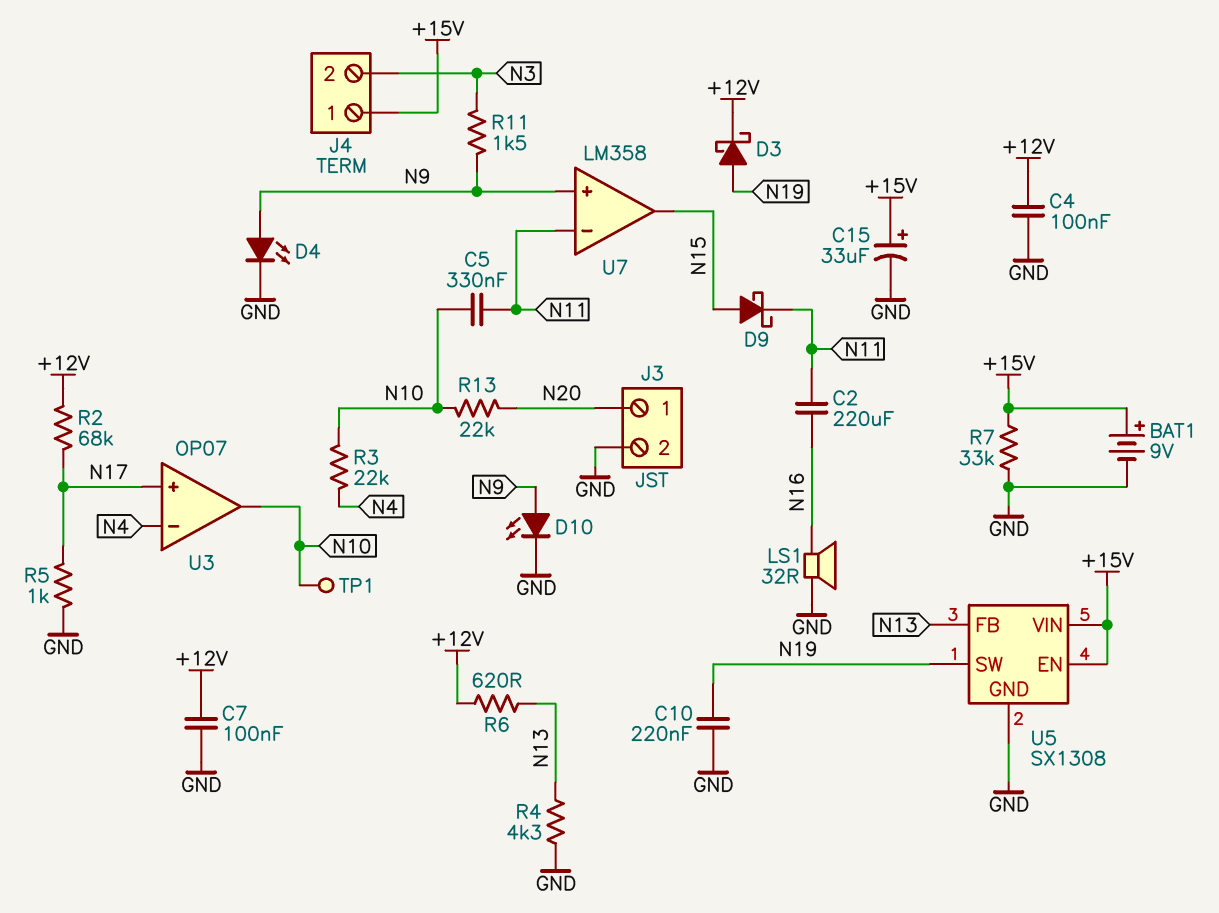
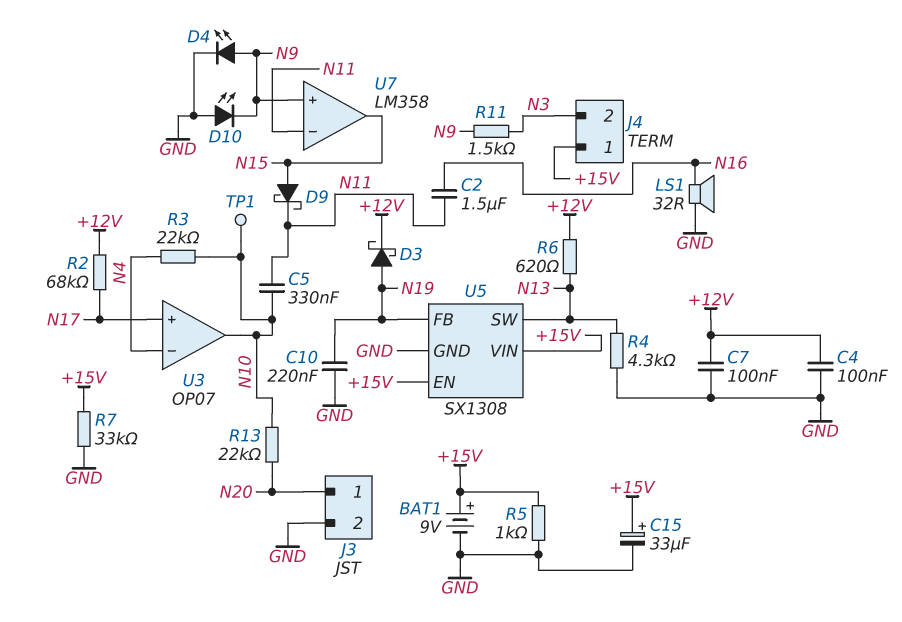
C2: 220uF (N11, N16) -> 1.5uF (N11, N16)
D10: LED (A N9, K GND) -> LED (A GND, K N9)
R5: 1k (GND, N17) -> 1k (+15V, GND)
U5 pin FB: N13 -> N19
U5 pin SW: N19 -> N13

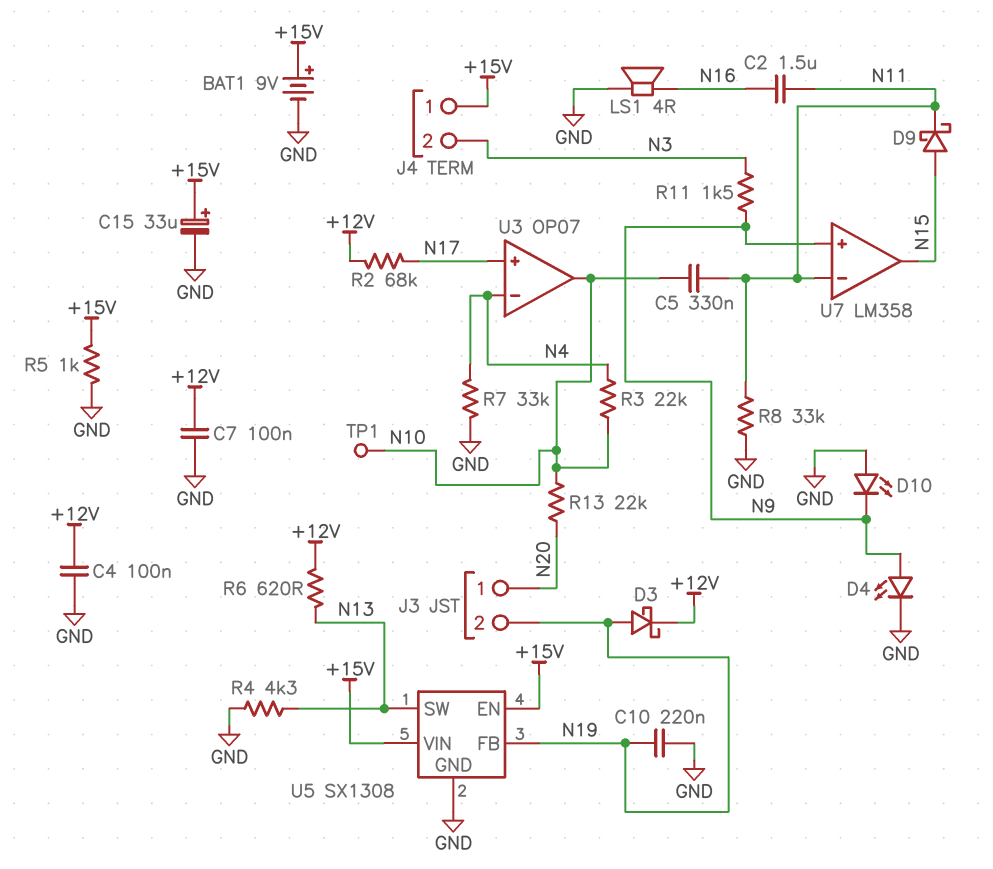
J3 pin 2: GND -> N19
LS1: speaker 32R (GND, N16) -> speaker 4R (GND, N16)
R7: 33k (+15V, GND) -> 33k (GND, N4)
R8: none -> 33k (GND, N11)

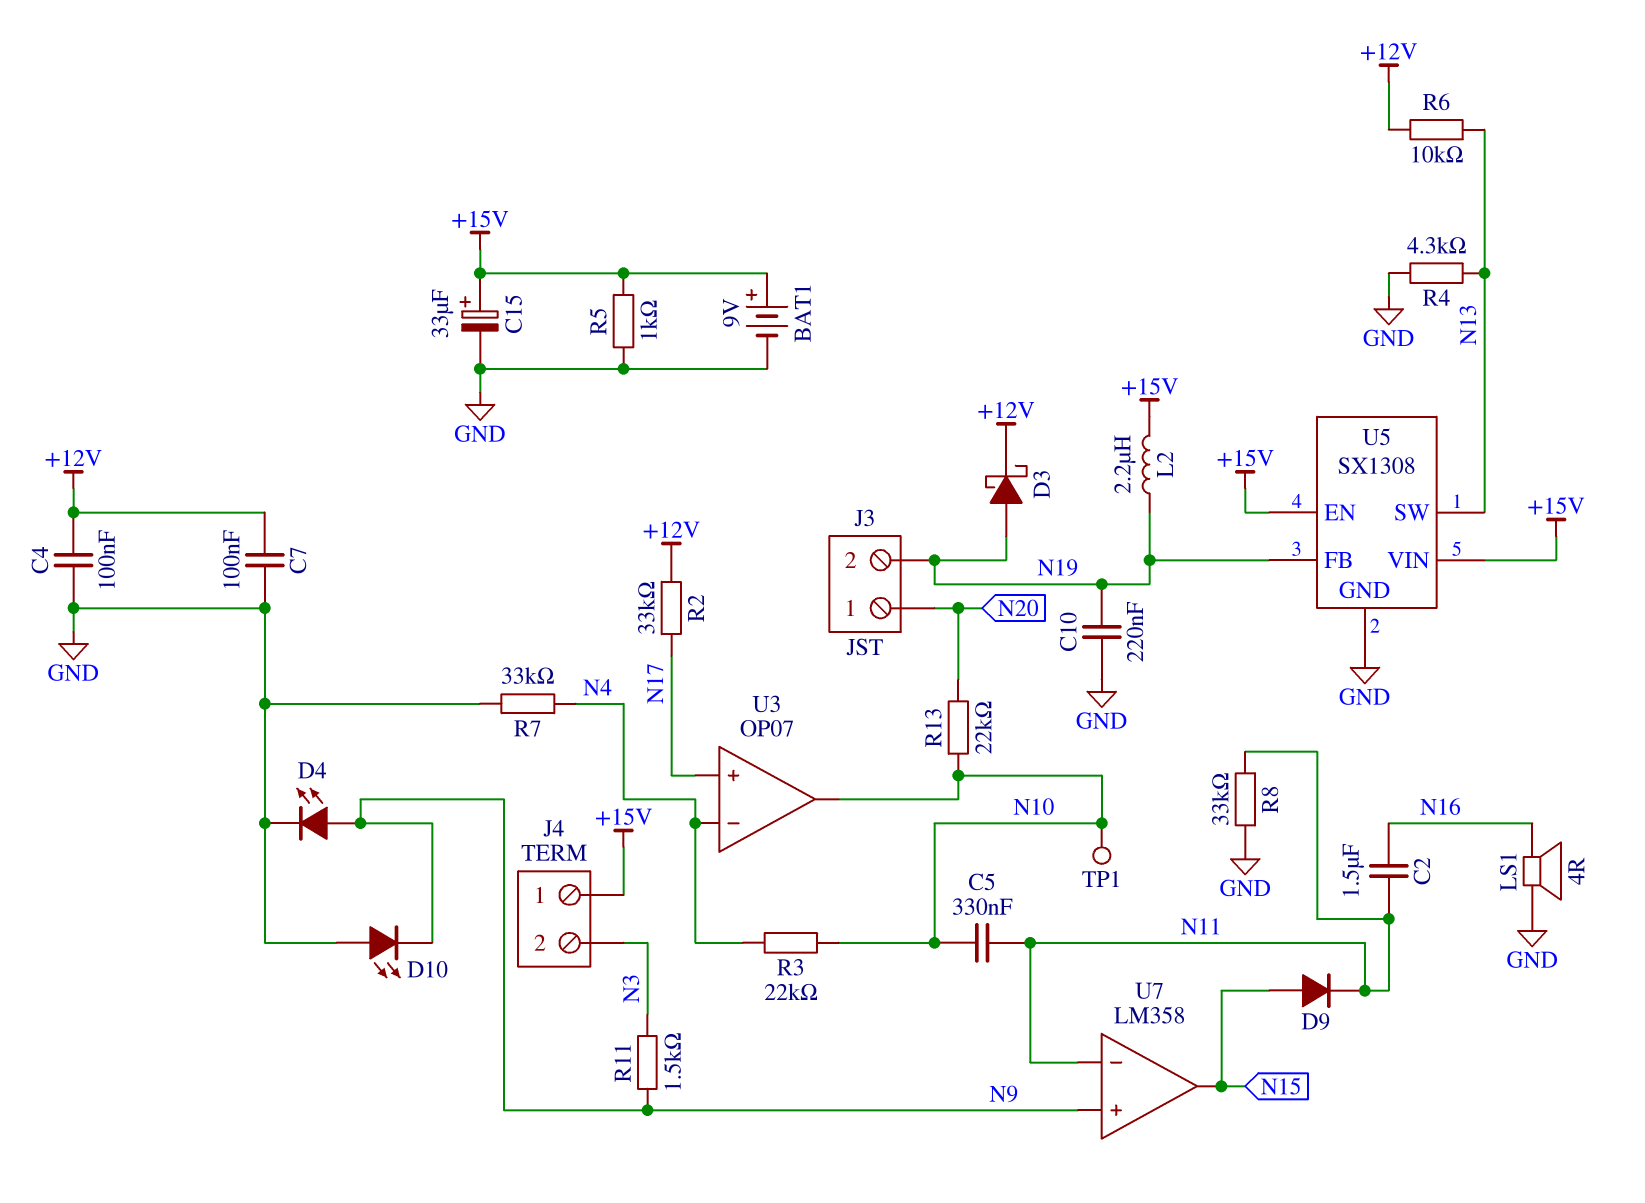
D9: schottky (A N15, K N11) -> diode (A N15, K N11)
L2: none -> 2.2uH (+15V, N19)
R2: 68k (+12V, N17) -> 33k (+12V, N17)
R6: 620 (+12V, N13) -> 10k (+12V, N13)

